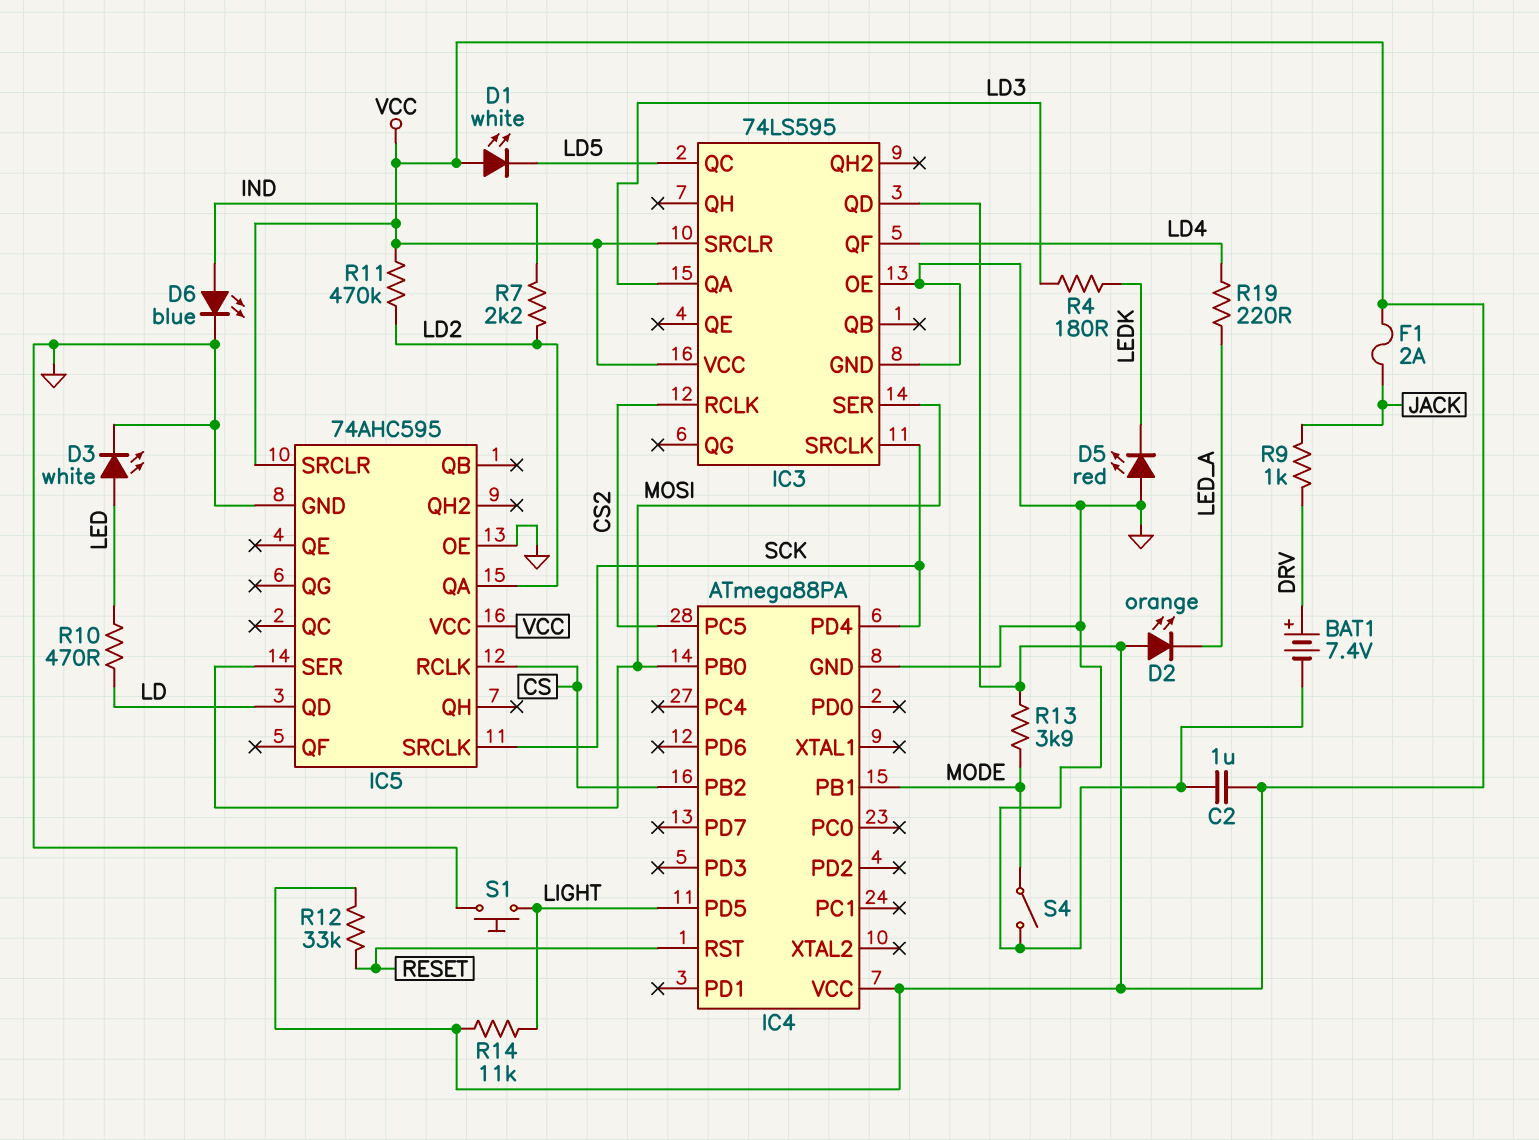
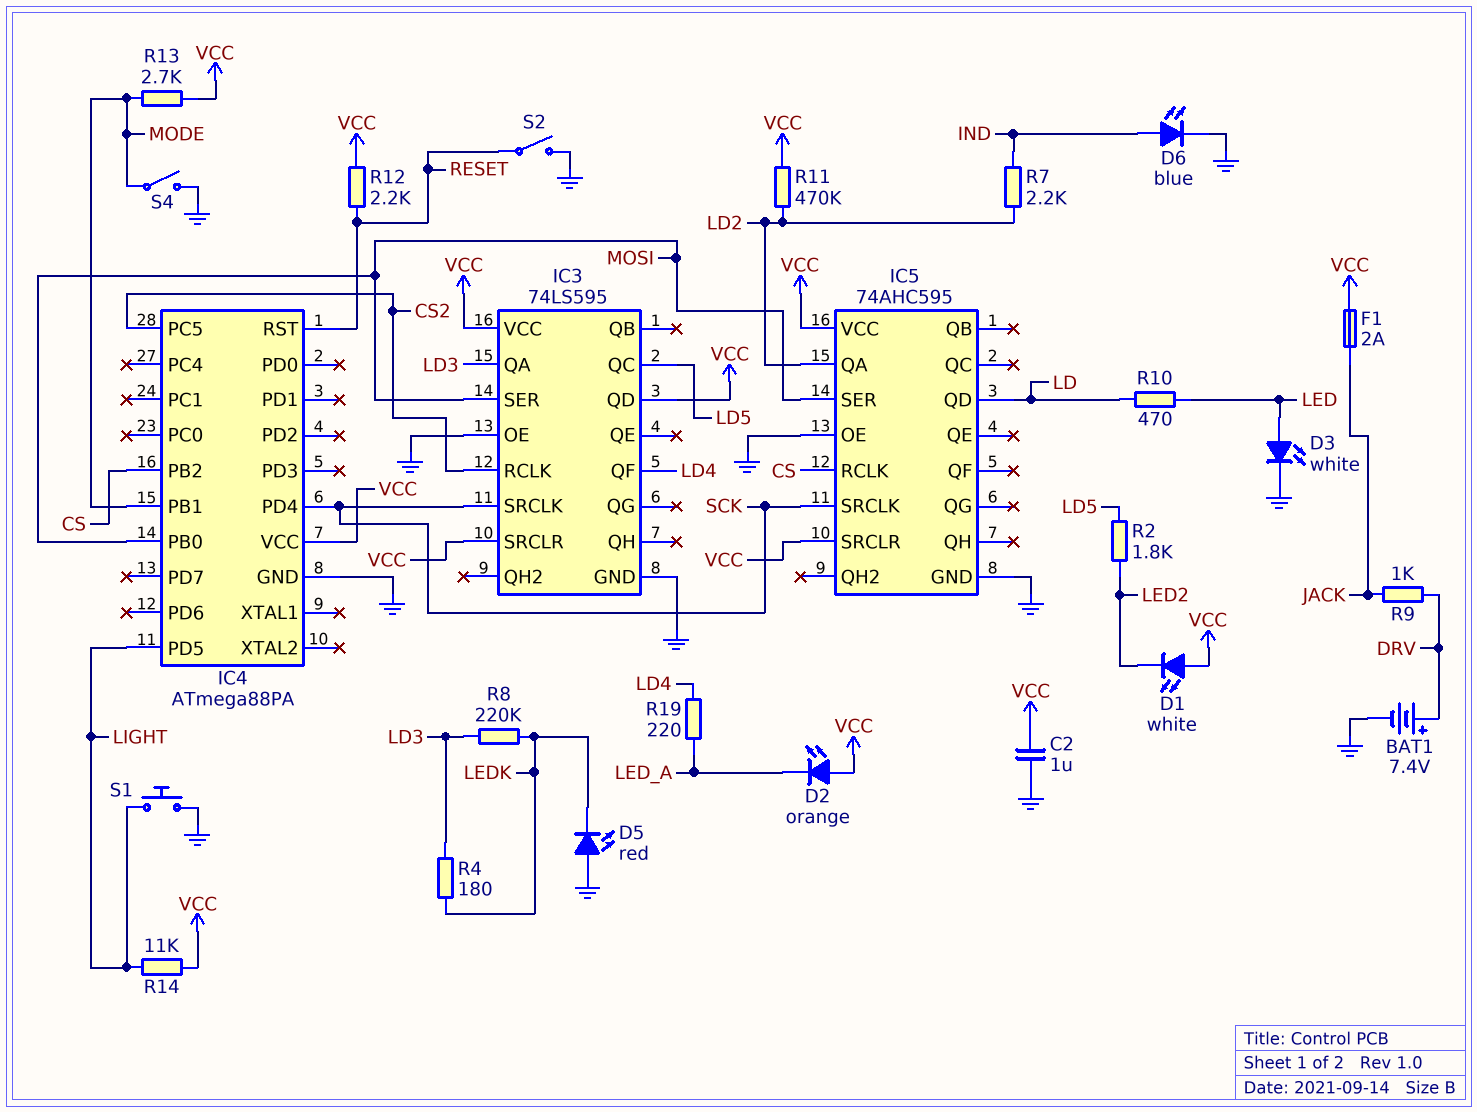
D1: LED white (A VCC, K LD5) -> LED white (A VCC, K LED2)
R2: none -> 1.8k (LD5, LED2)
R8: none -> 220k (LD3, LEDK)
R12: 33k (RESET, VCC) -> 2.2k (RESET, VCC)
R13: 3.9k (MODE, VCC) -> 2.7k (MODE, VCC)
S2: none -> switch (GND, RESET)

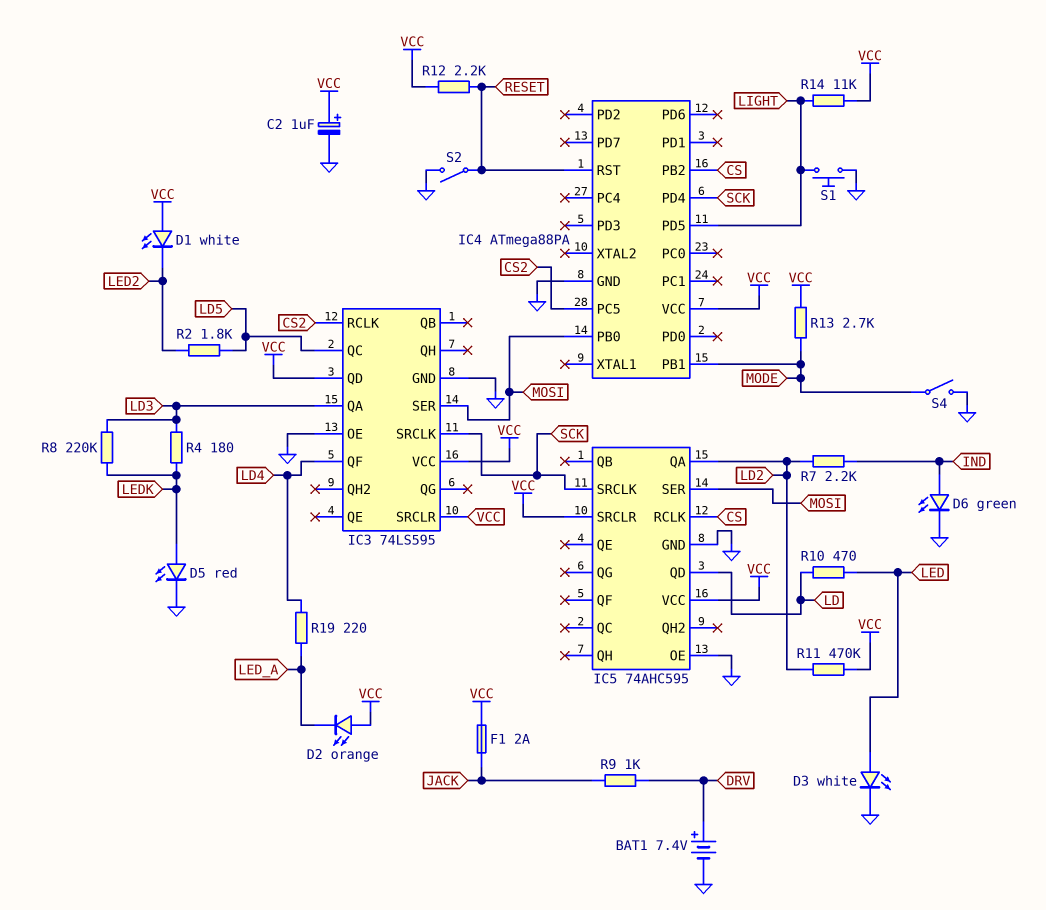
C2: 1uF (GND, VCC) -> 1uF (plus VCC, minus GND)
D5: LED red (A GND, K LEDK) -> LED red (A LEDK, K GND)
D6: LED blue (A IND, K GND) -> LED green (A IND, K GND)

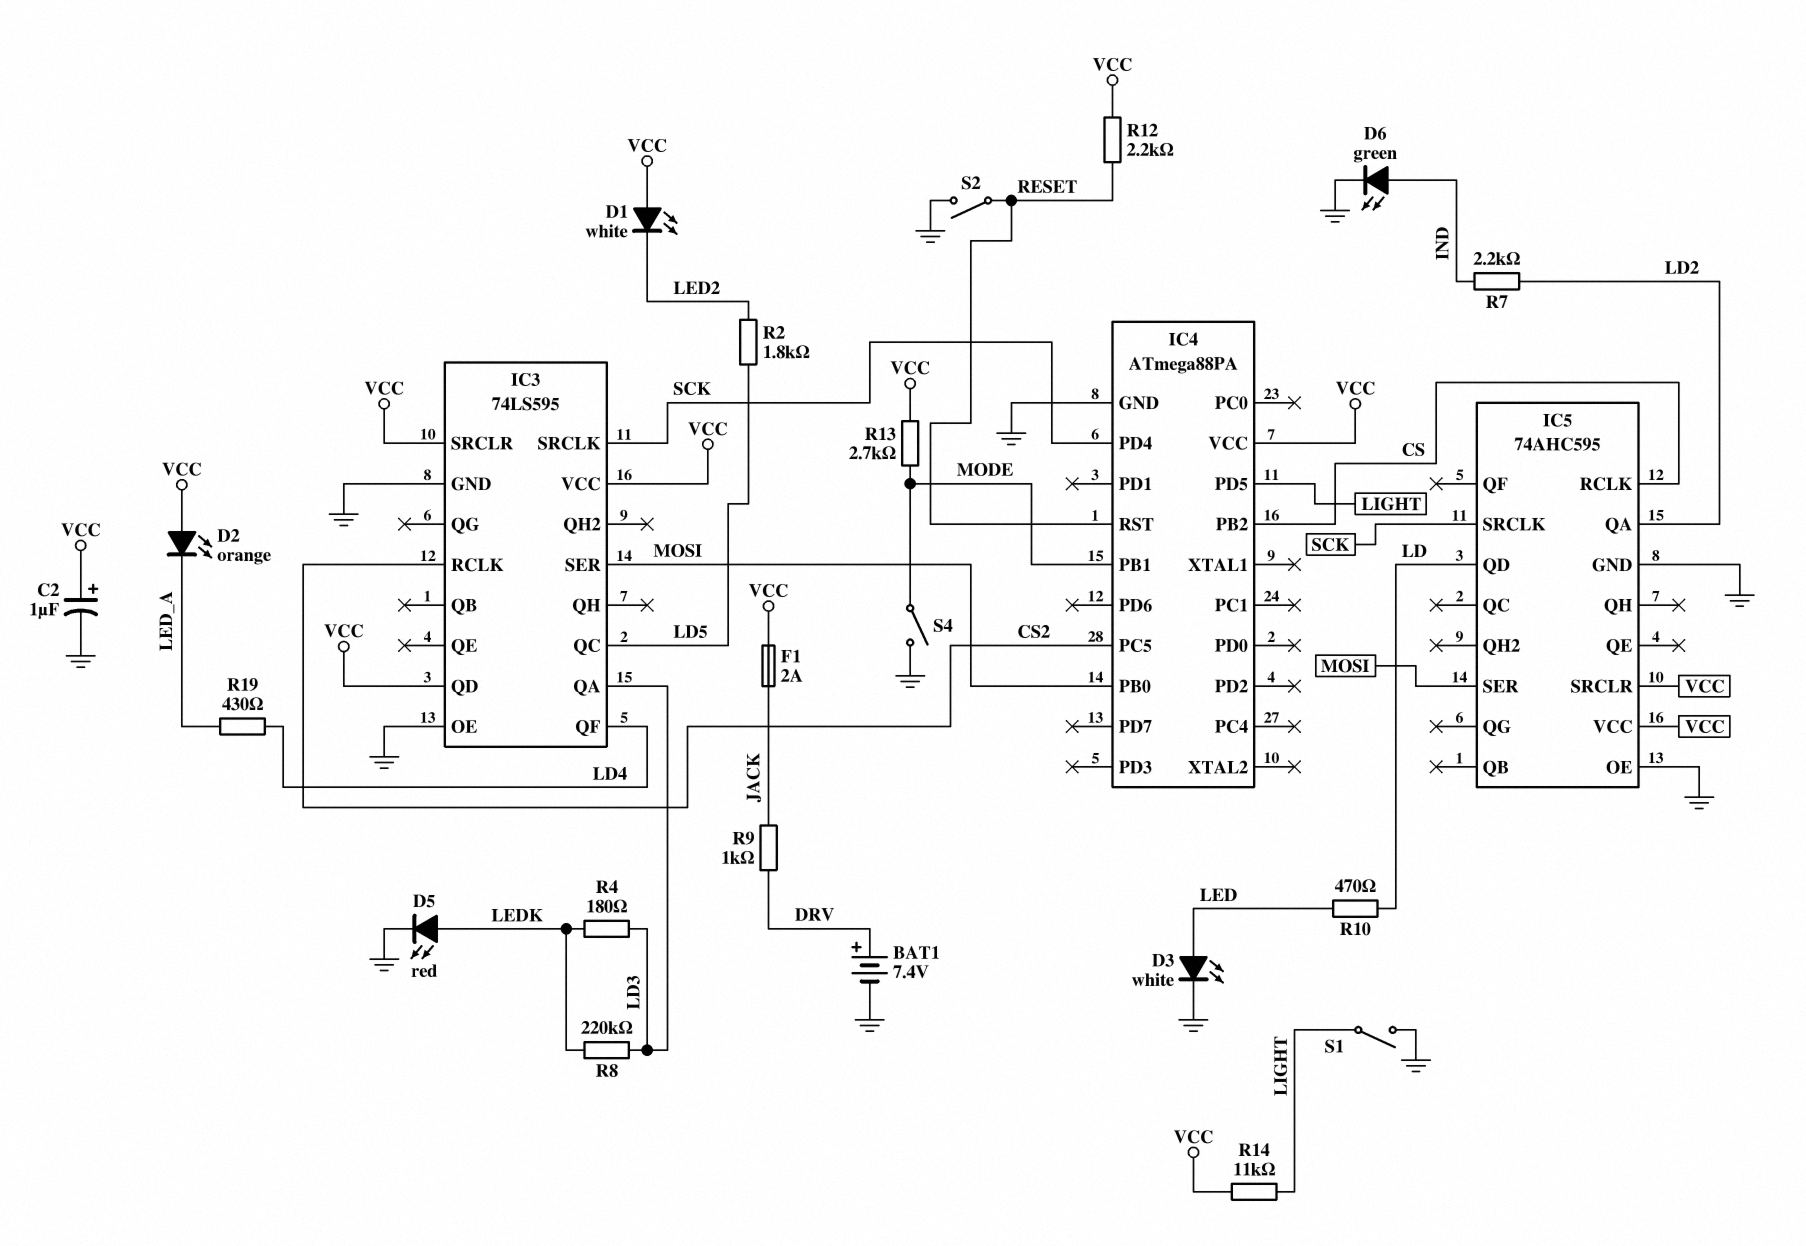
R11: 470k (LD2, VCC) -> none
R19: 220 (LD4, LED_A) -> 430 (LD4, LED_A)
S1: button (GND, LIGHT) -> switch (GND, LIGHT)

